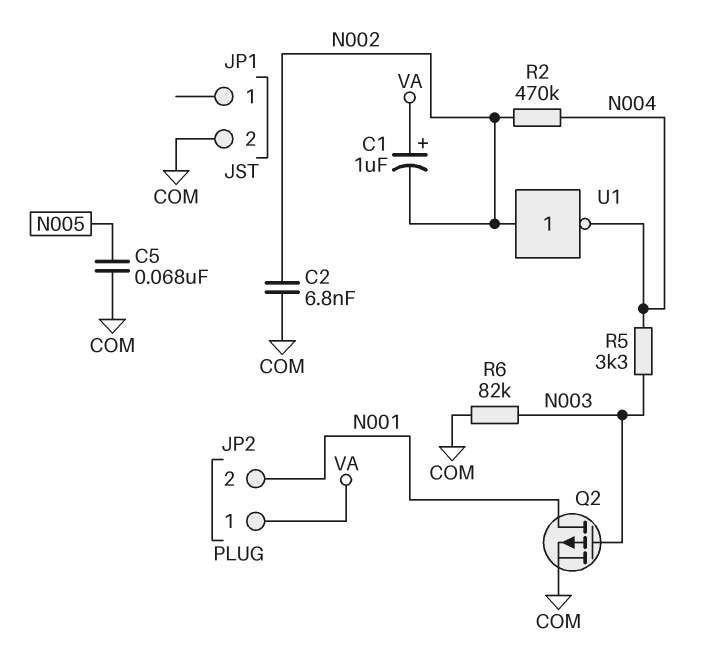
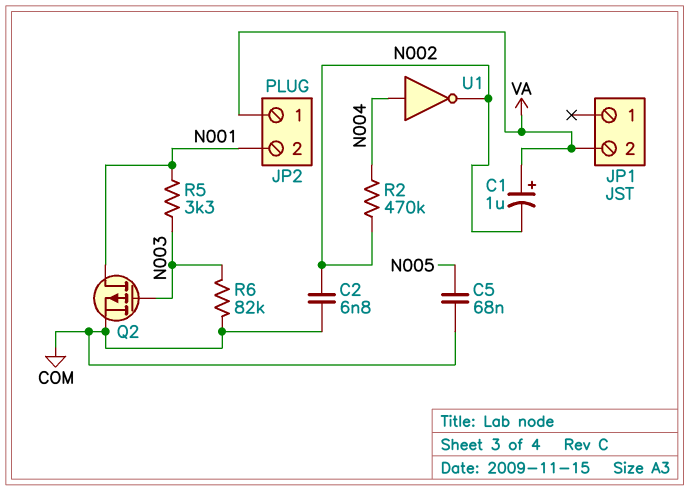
JP1 pin 2: COM -> VA
R5: 3.3k (N003, N004) -> 3.3k (N001, N003)
U1: NOT (in N002, out N004) -> NOT (in N004, out N002)

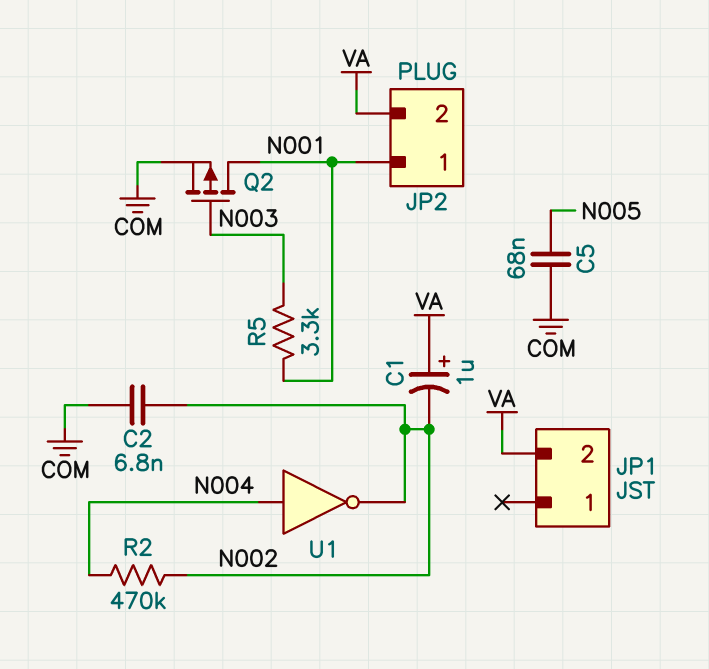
JP2 pin 1: VA -> N001
JP2 pin 2: N001 -> VA
R6: 82k (COM, N003) -> none

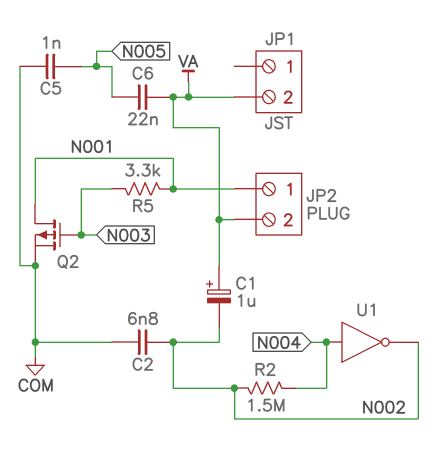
C5: 68nF (COM, N005) -> 1nF (COM, N005)
C6: none -> 22nF (N005, VA)
R2: 470k (N002, N004) -> 1.5M (N002, N004)

